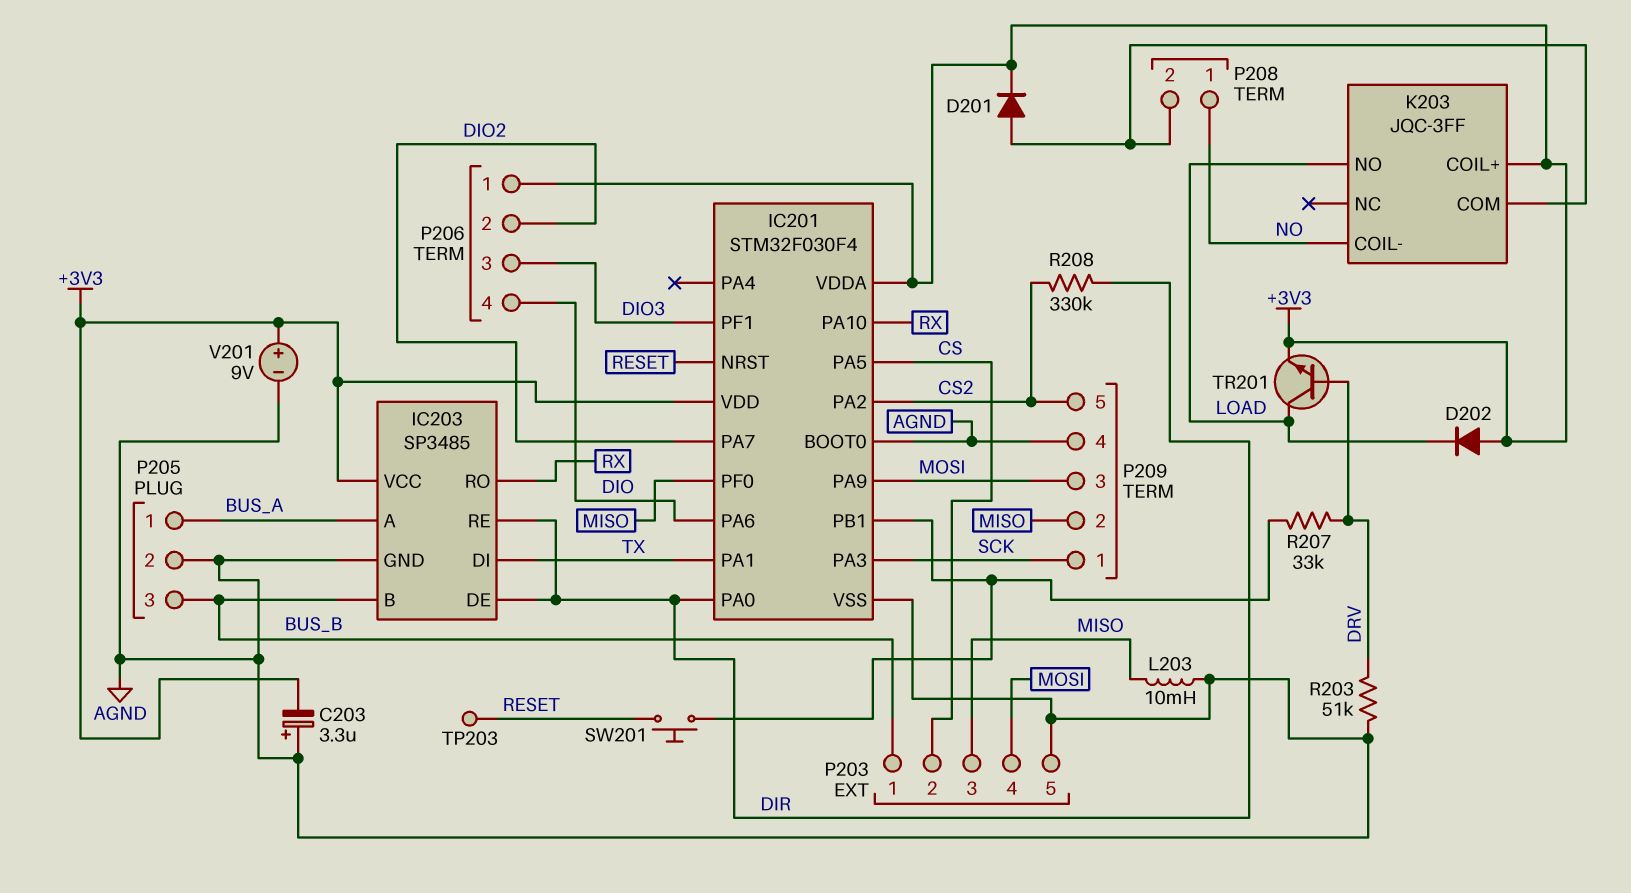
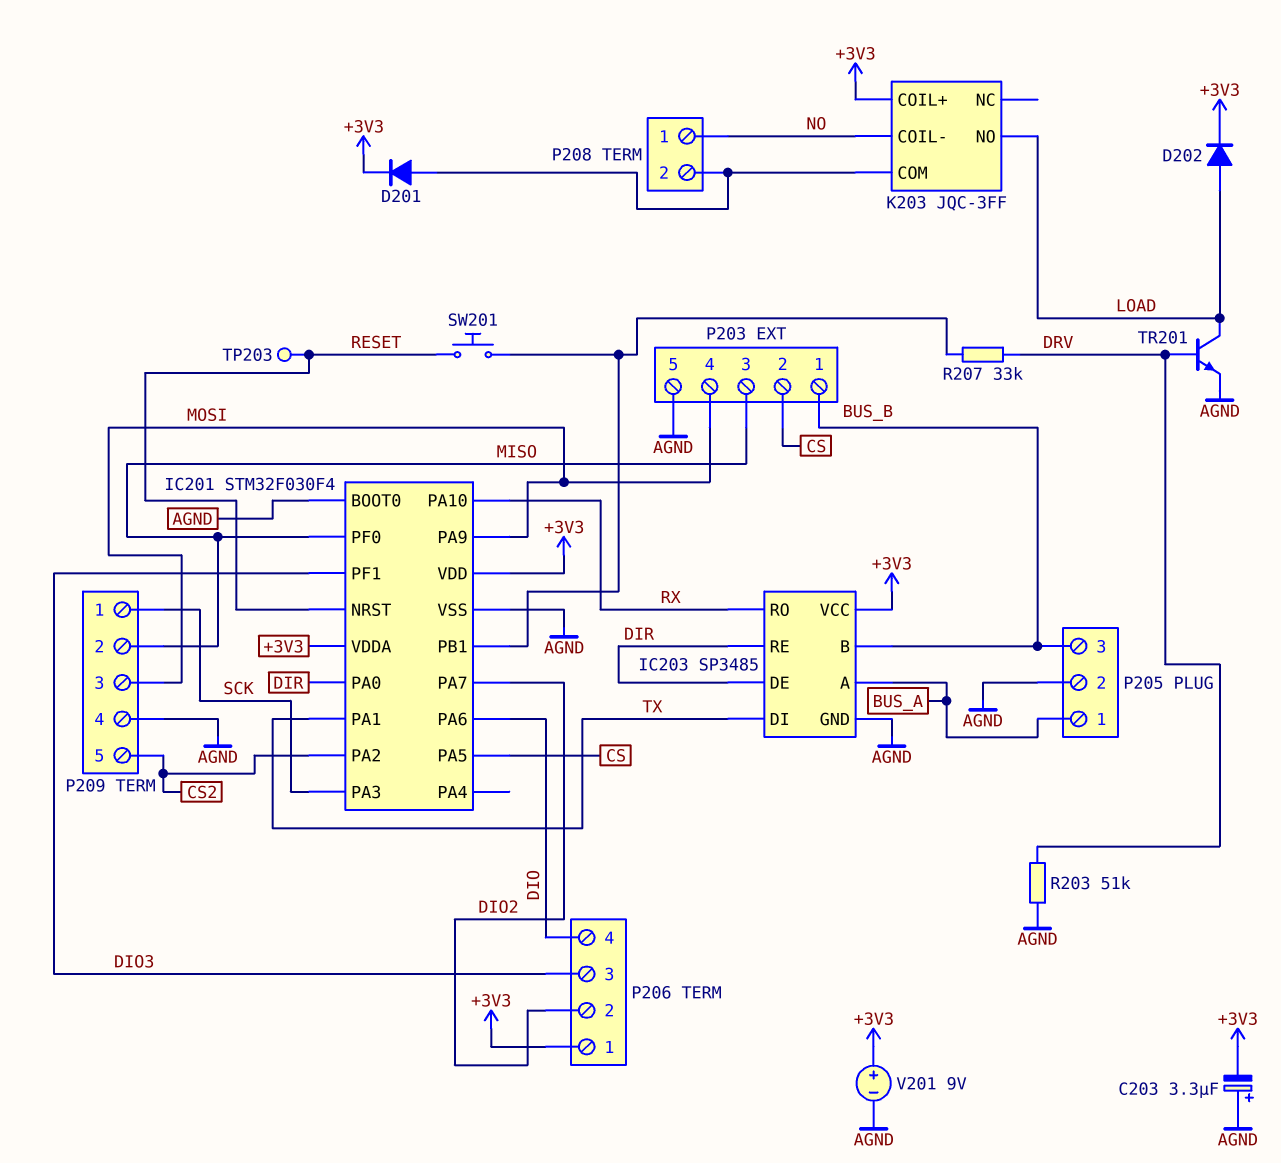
D202: diode (A +3V3, K LOAD) -> diode (A LOAD, K +3V3)
L203: 10mH (AGND, MISO) -> none
R208: 330k (CS2, DIR) -> none
TR201: NPN (B DRV, C LOAD, E +3V3) -> NPN (B DRV, C LOAD, E AGND)

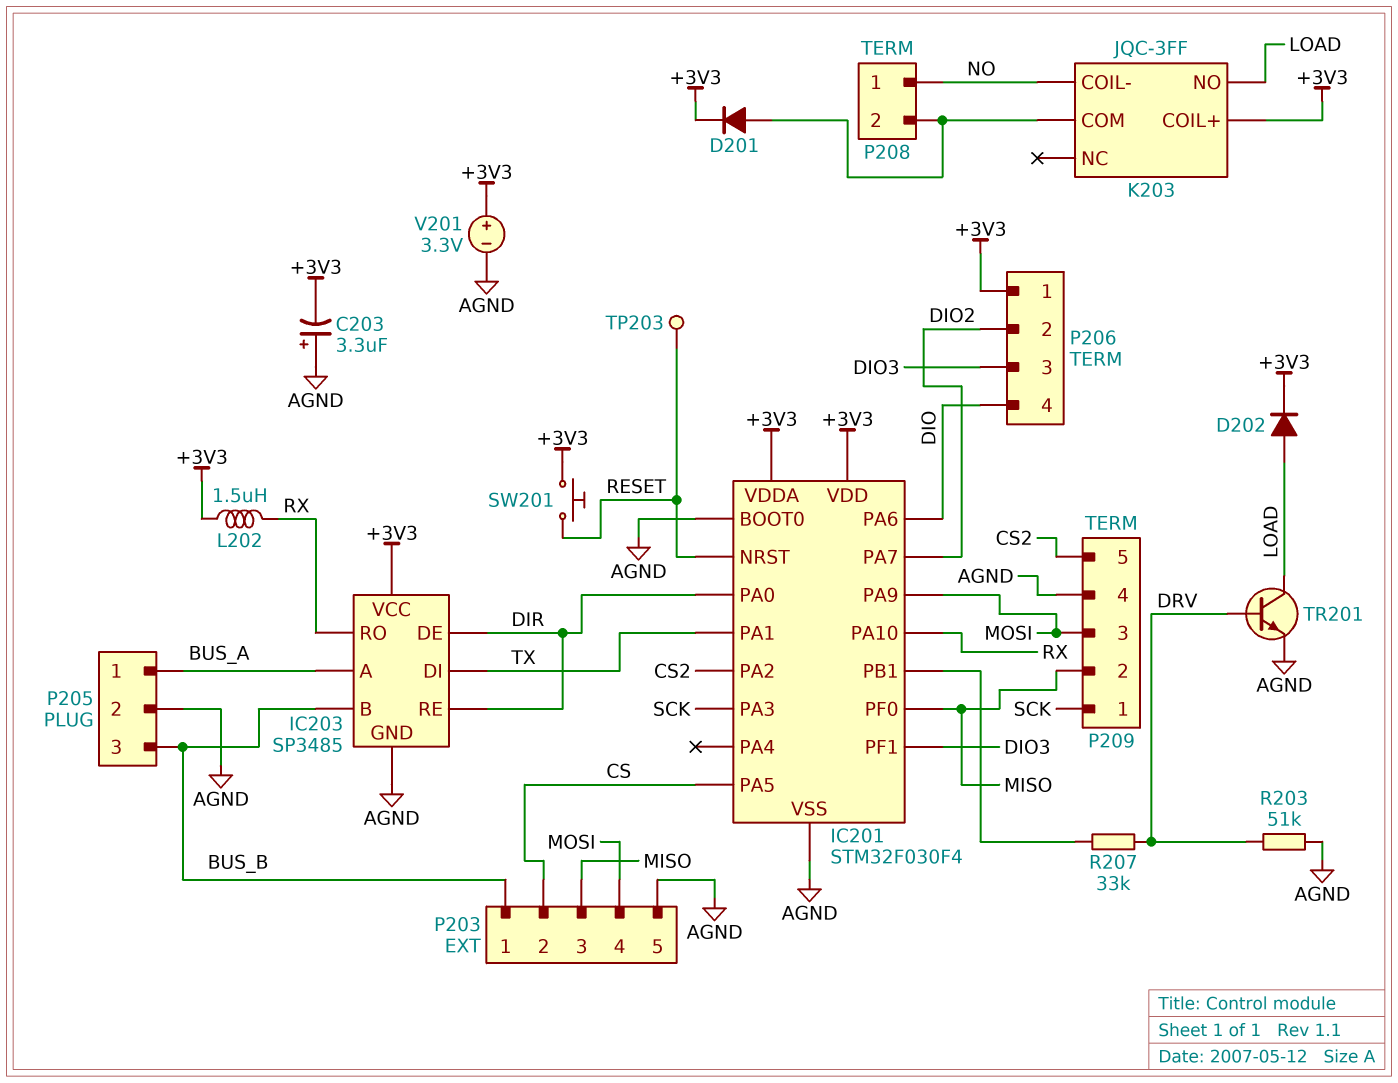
L202: none -> 1.5uH (+3V3, RX)
SW201: button (IC201/PB1, RESET) -> button (+3V3, RESET)
V201: 9V (plus +3V3, minus AGND) -> 3.3V (plus +3V3, minus AGND)

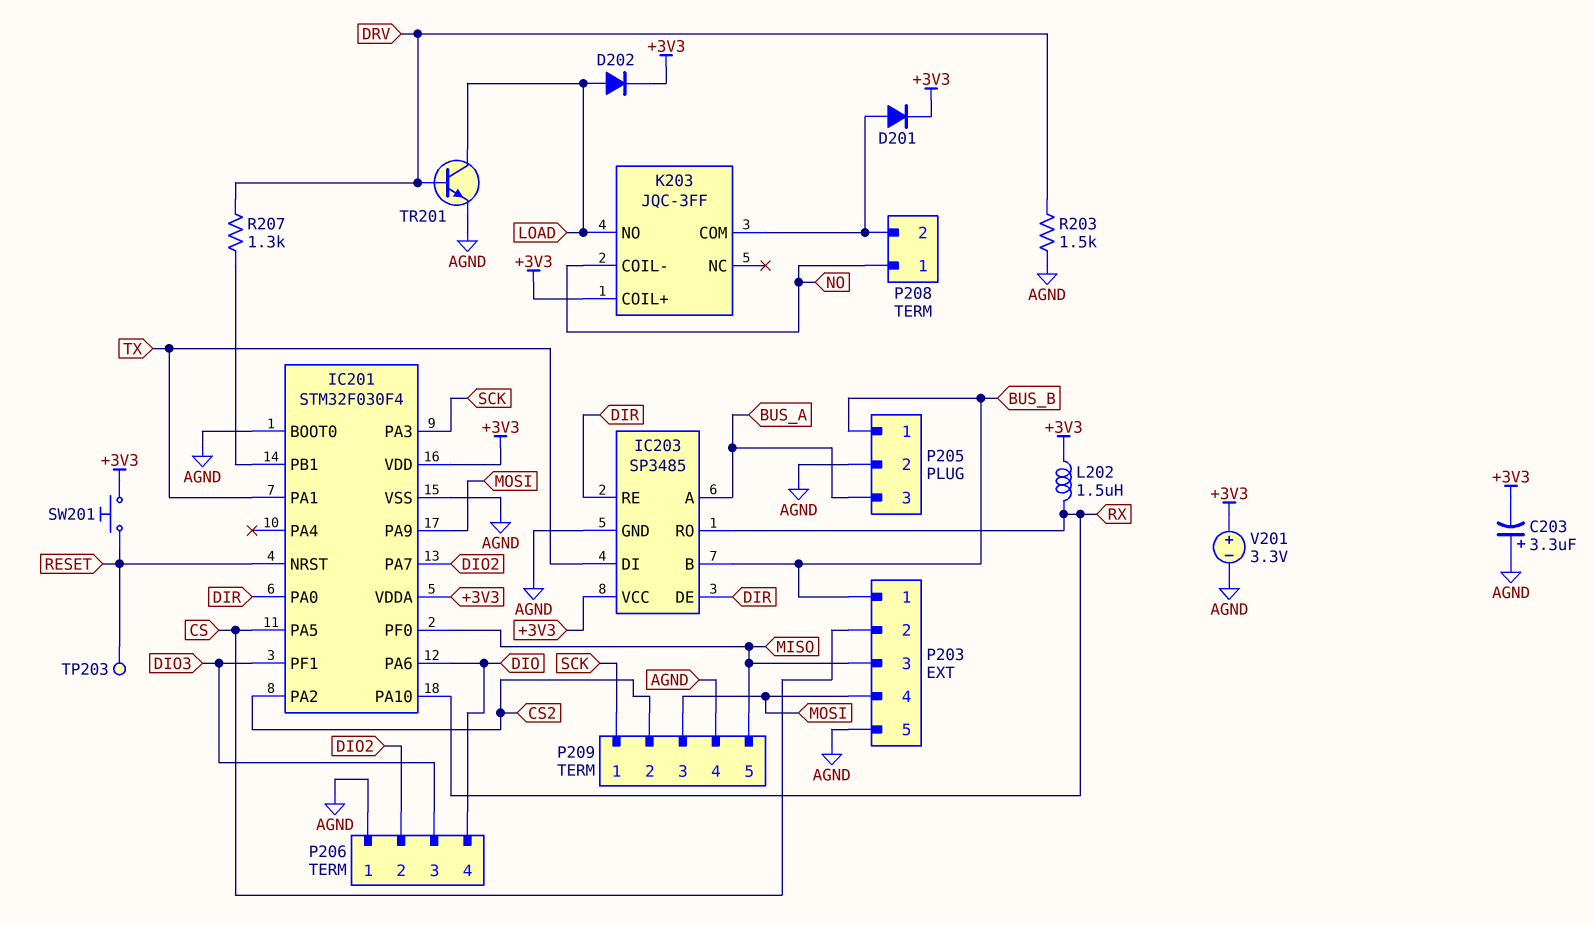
P205 pin 1: BUS_A -> BUS_B
P205 pin 3: BUS_B -> BUS_A
P206 pin 1: +3V3 -> AGND
P209 pin 2: MISO -> CS2
P209 pin 5: CS2 -> MISO
R203: 51k (AGND, DRV) -> 1.5k (AGND, DRV)
R207: 33k (DRV, IC201/PB1) -> 1.3k (DRV, IC201/PB1)

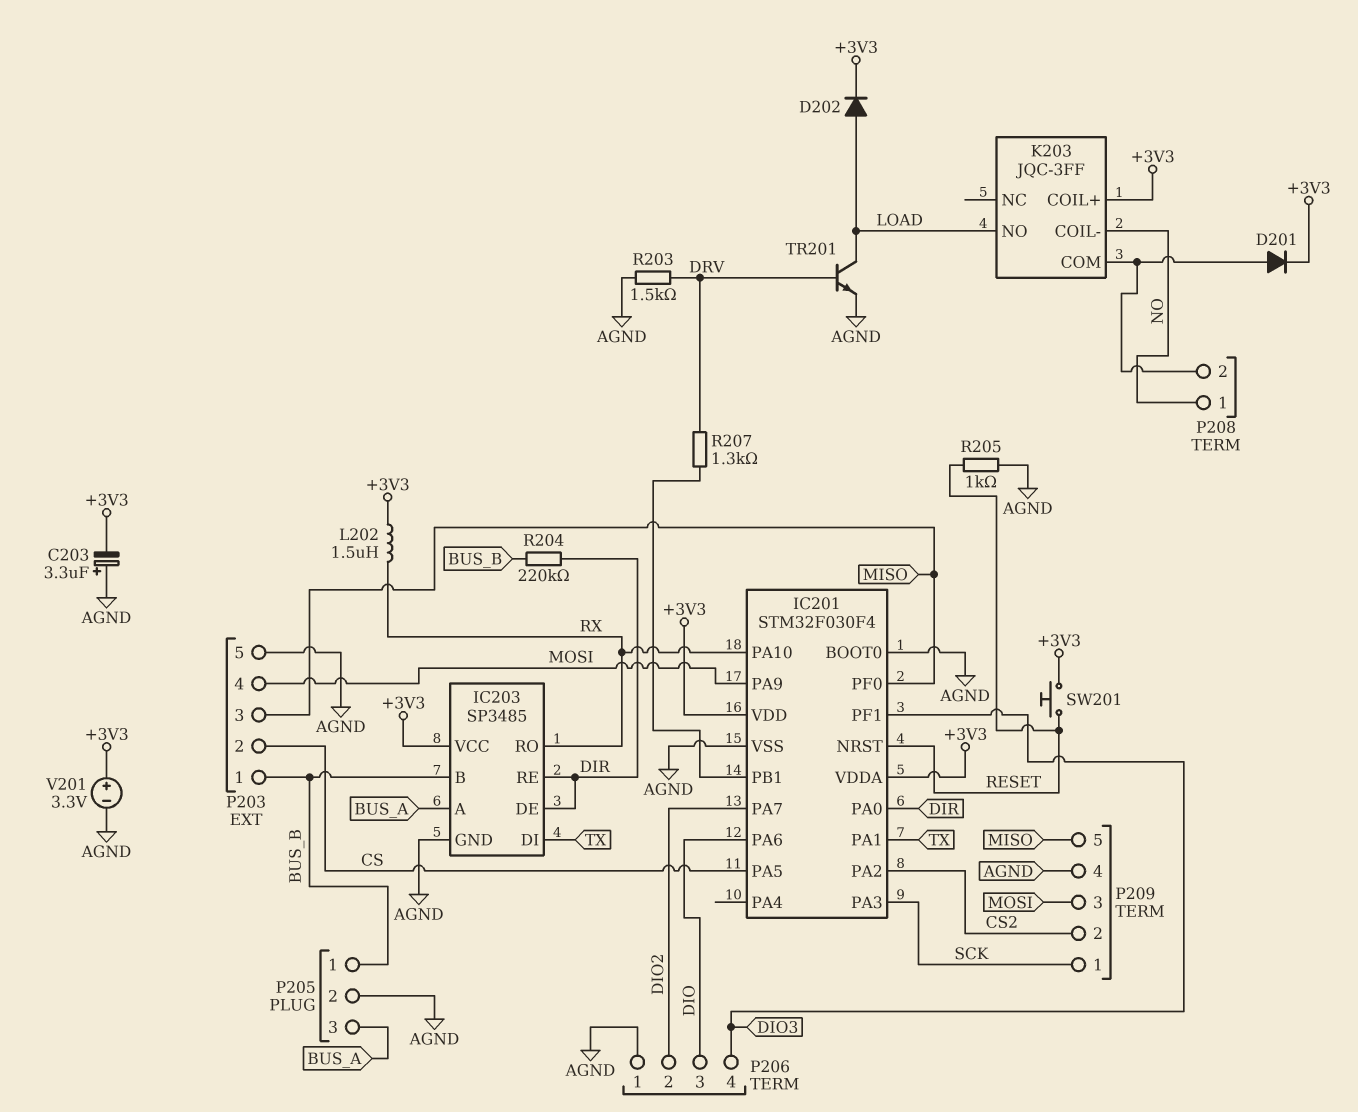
P206 pin 3: DIO3 -> DIO
P206 pin 4: DIO -> DIO3
R204: none -> 220k (BUS_B, DIR)
R205: none -> 1k (AGND, RESET)
TP203: test point (RESET) -> none

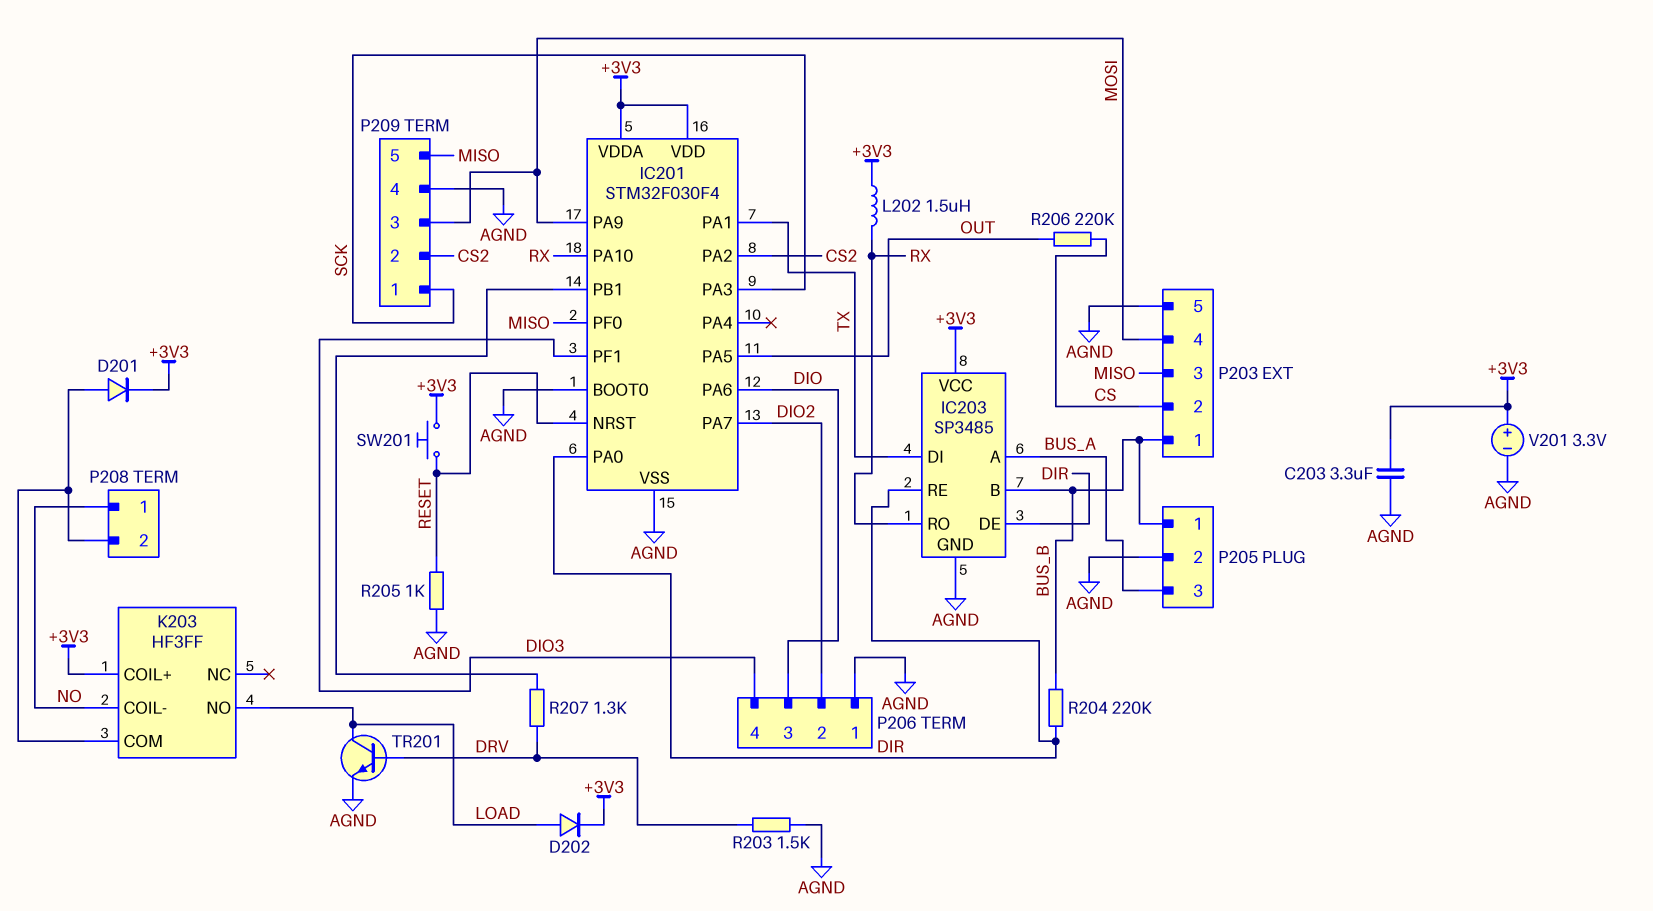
C203: 3.3uF (plus AGND, minus +3V3) -> 3.3uF (+3V3, AGND)
IC201 pin PA5: CS -> OUT
K203: JQC-3FF -> HF3FF
R206: none -> 220k (CS, OUT)

